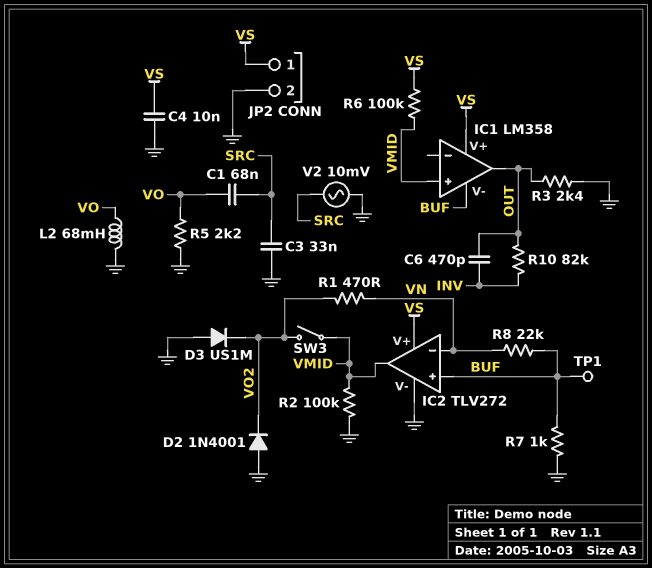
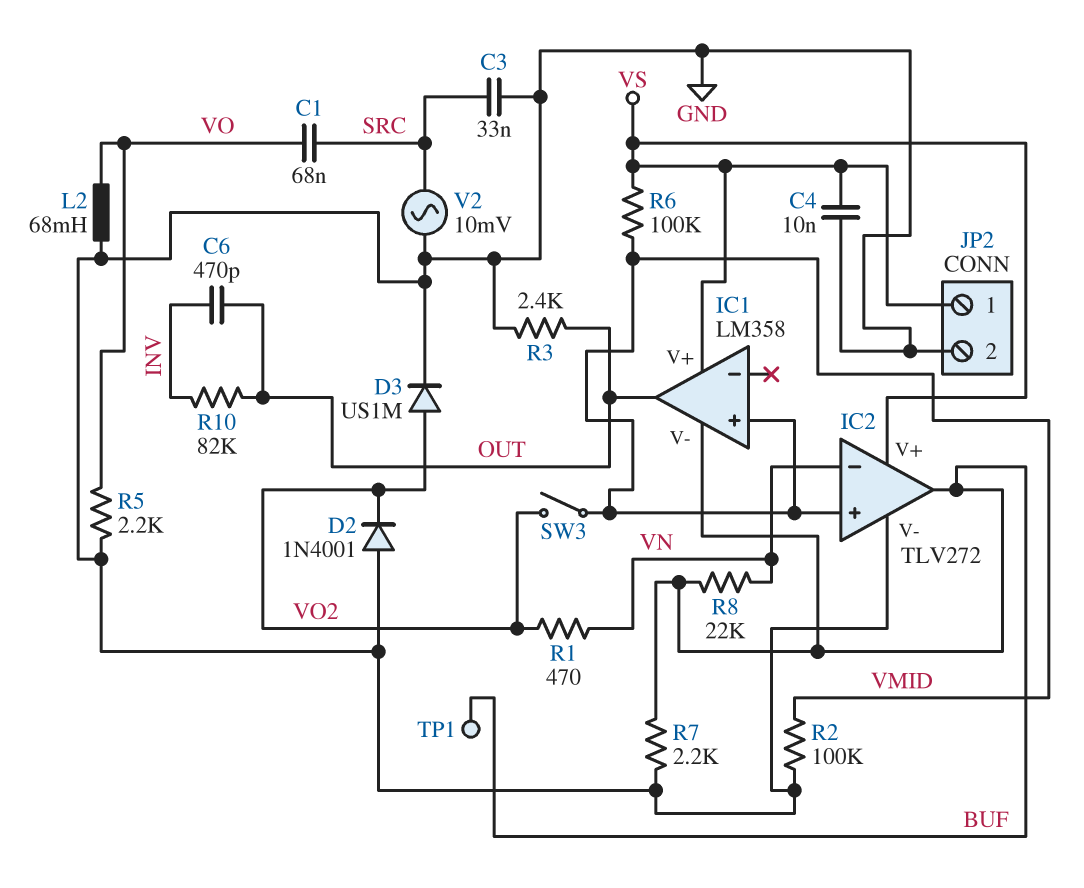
D3: diode US1M (A GND, K VO2) -> diode US1M (A VO2, K GND)
IC2 pin in+: BUF -> VMID
IC2 pin out: VMID -> BUF
R7: 1k (BUF, GND) -> 2.2k (BUF, GND)

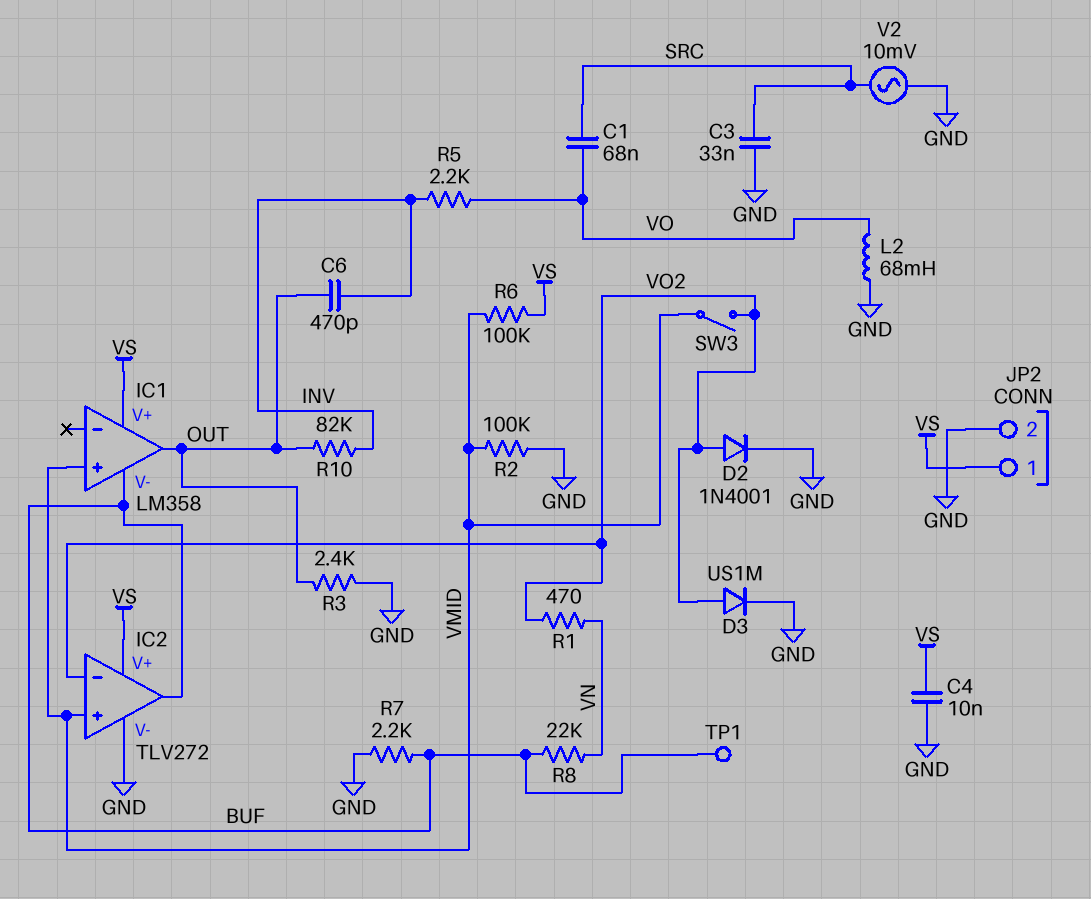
D2: diode 1N4001 (A GND, K VO2) -> diode 1N4001 (A VO2, K GND)
IC2 pin in-: VN -> VO2
R5: 2.2k (GND, VO) -> 2.2k (INV, VO)

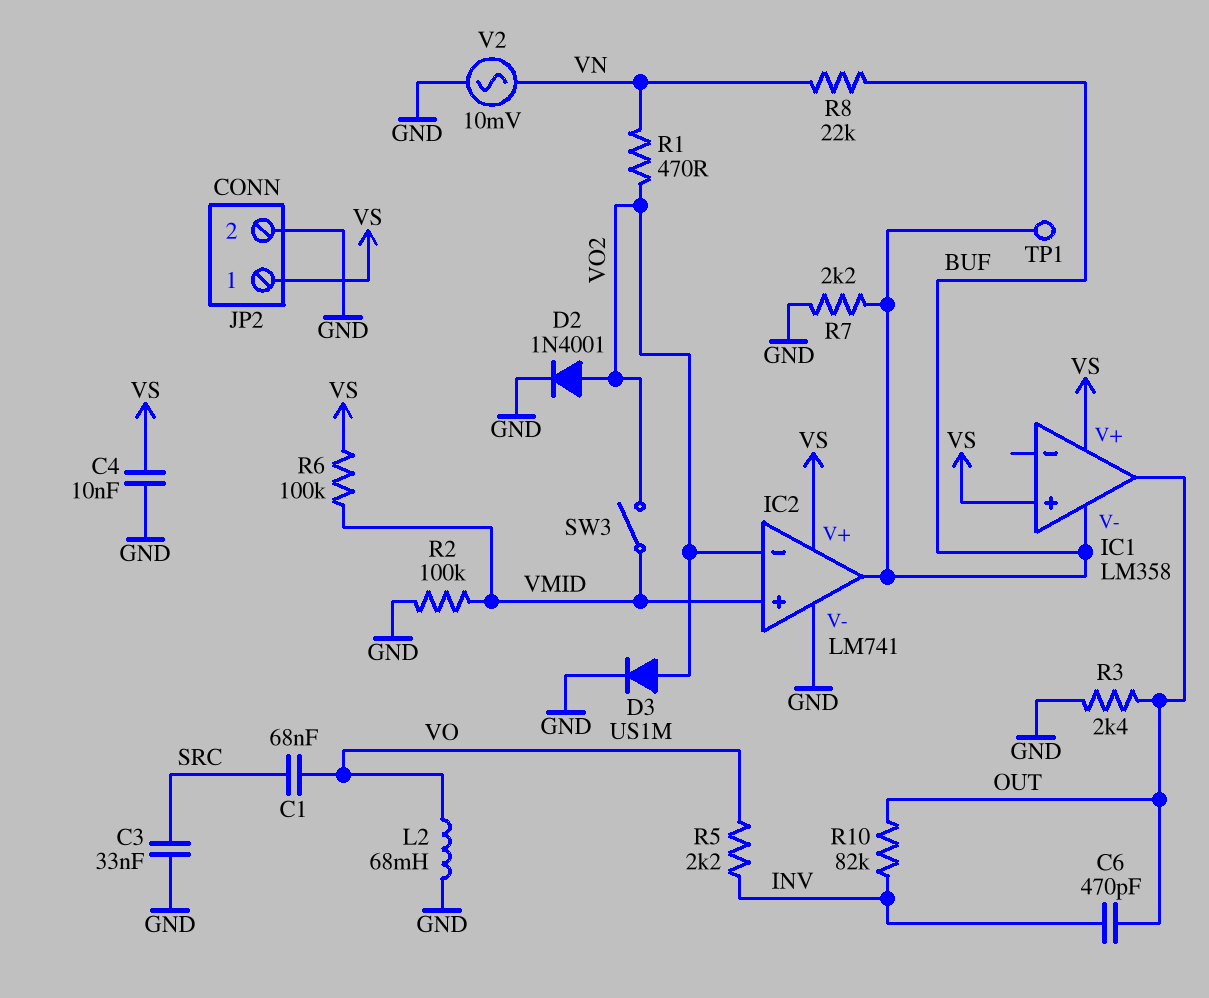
IC1 pin in+: VMID -> VS
IC2: TLV272 -> LM741
V2: AC 10mV (GND, SRC) -> AC 10mV (GND, VN)

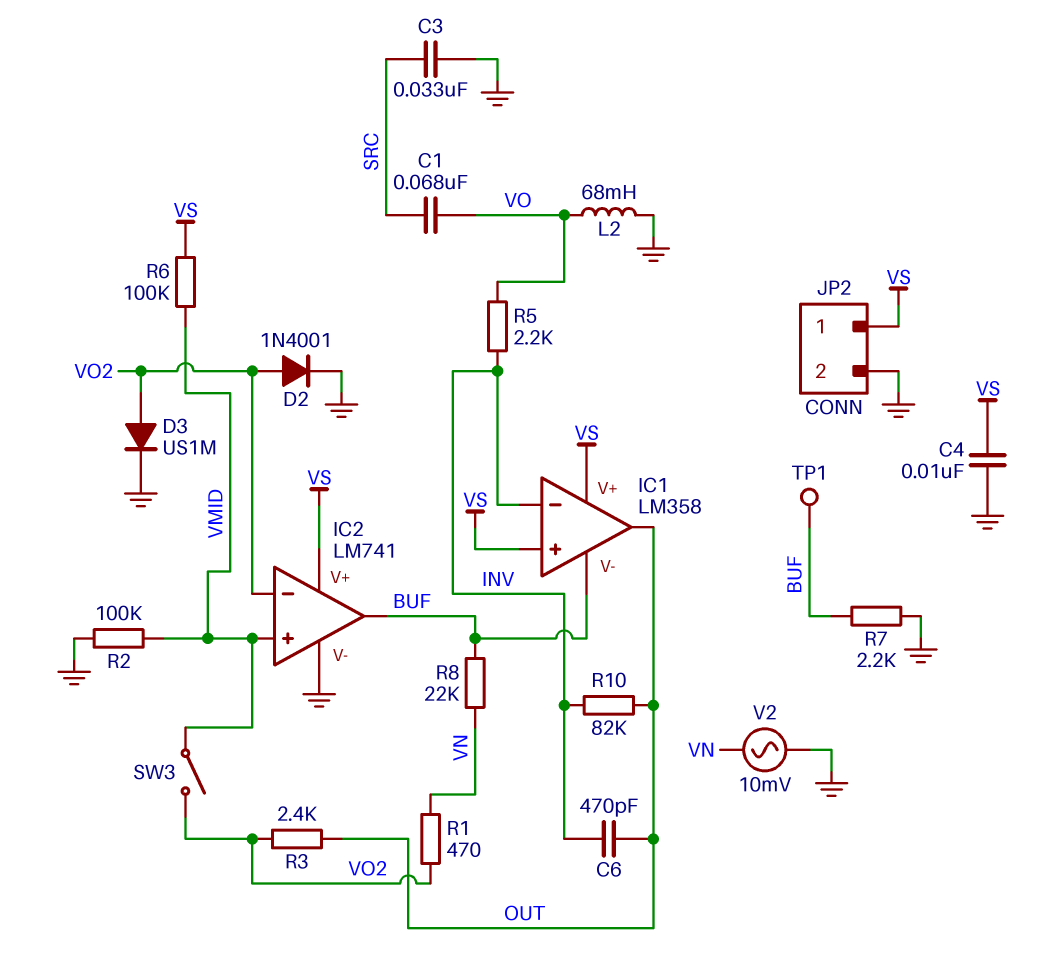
IC1 pin in-: none -> INV
R3: 2.4k (GND, OUT) -> 2.4k (OUT, VO2)

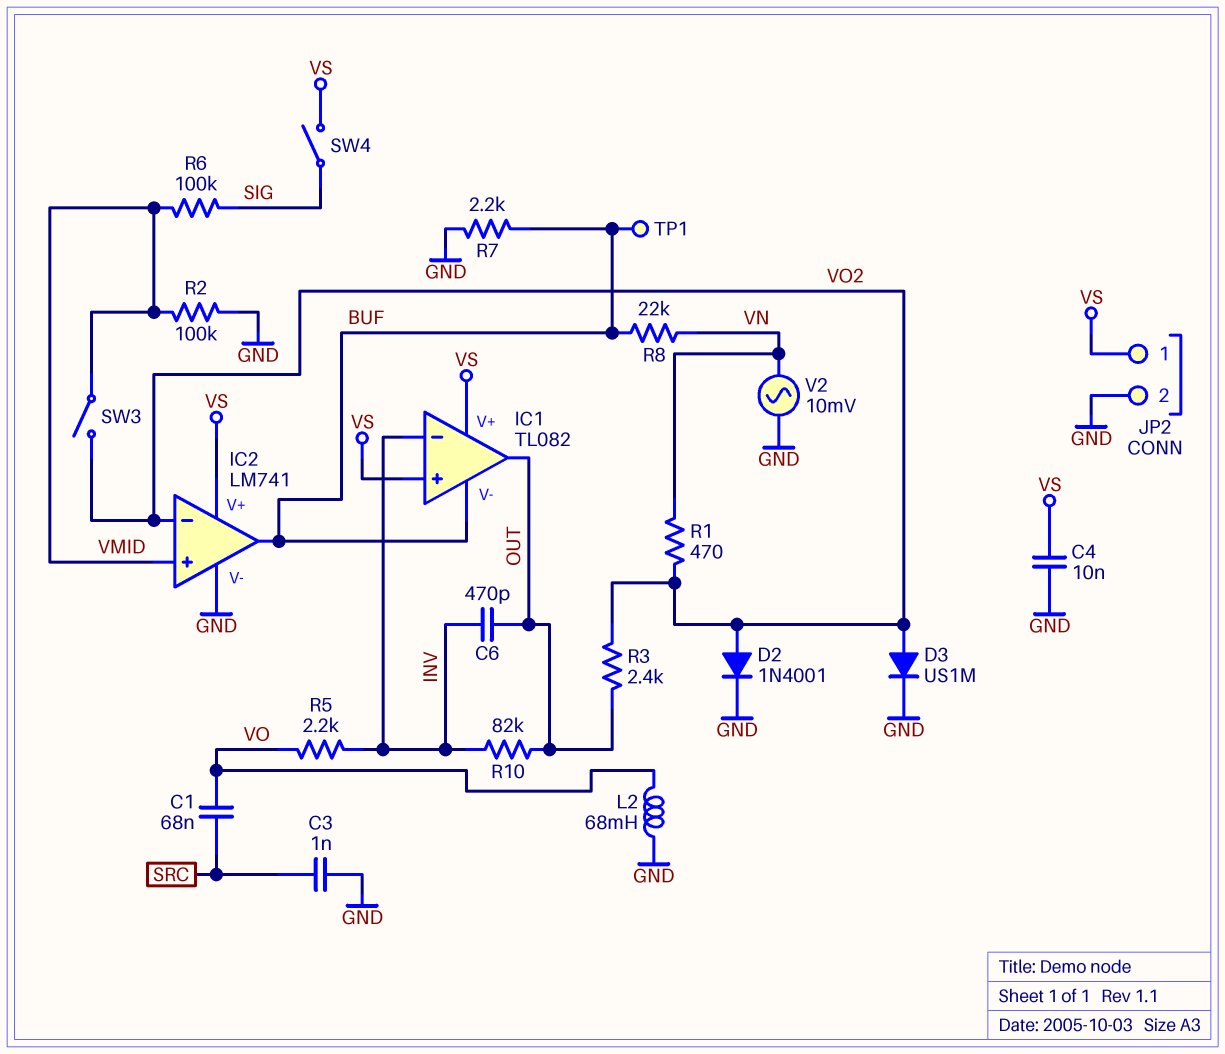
C3: 33nF (GND, SRC) -> 1nF (GND, SRC)
IC1: LM358 -> TL082
R6: 100k (VMID, VS) -> 100k (SIG, VMID)
SW4: none -> switch (SIG, VS)

